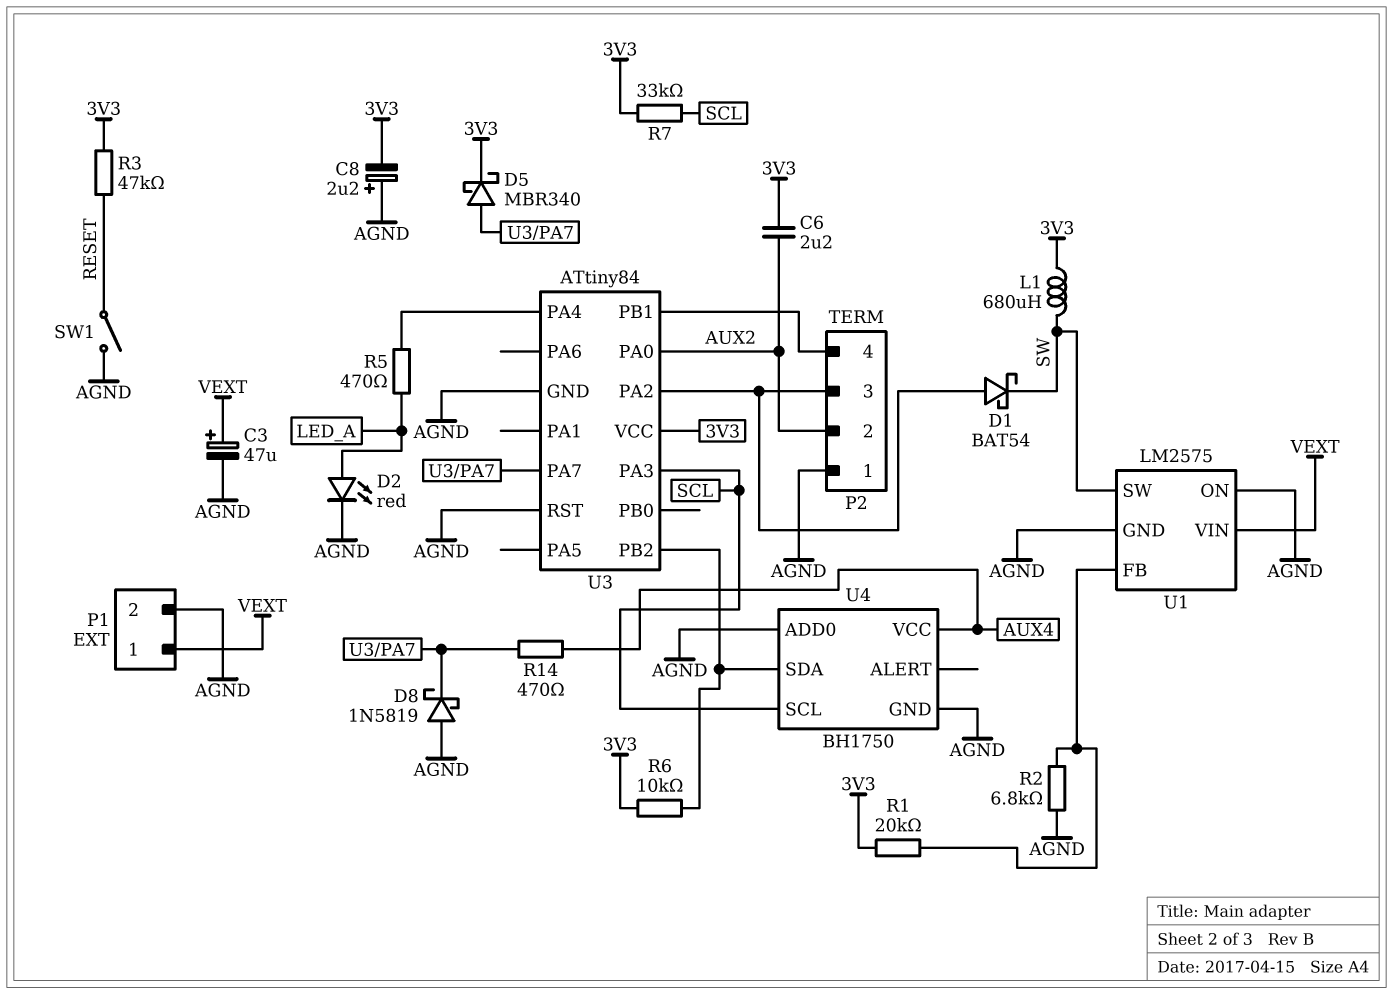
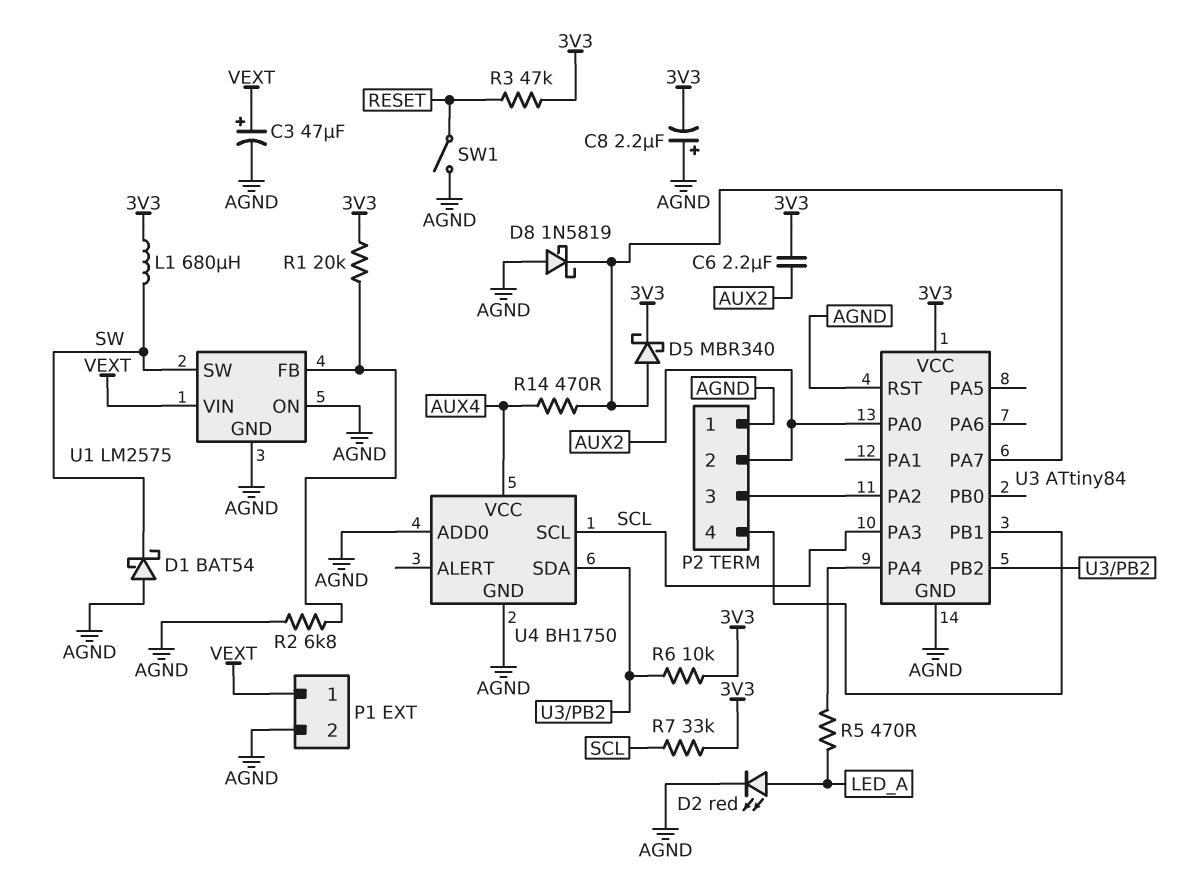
D1: schottky BAT54 (A P2/3, K SW) -> schottky BAT54 (A AGND, K SW)

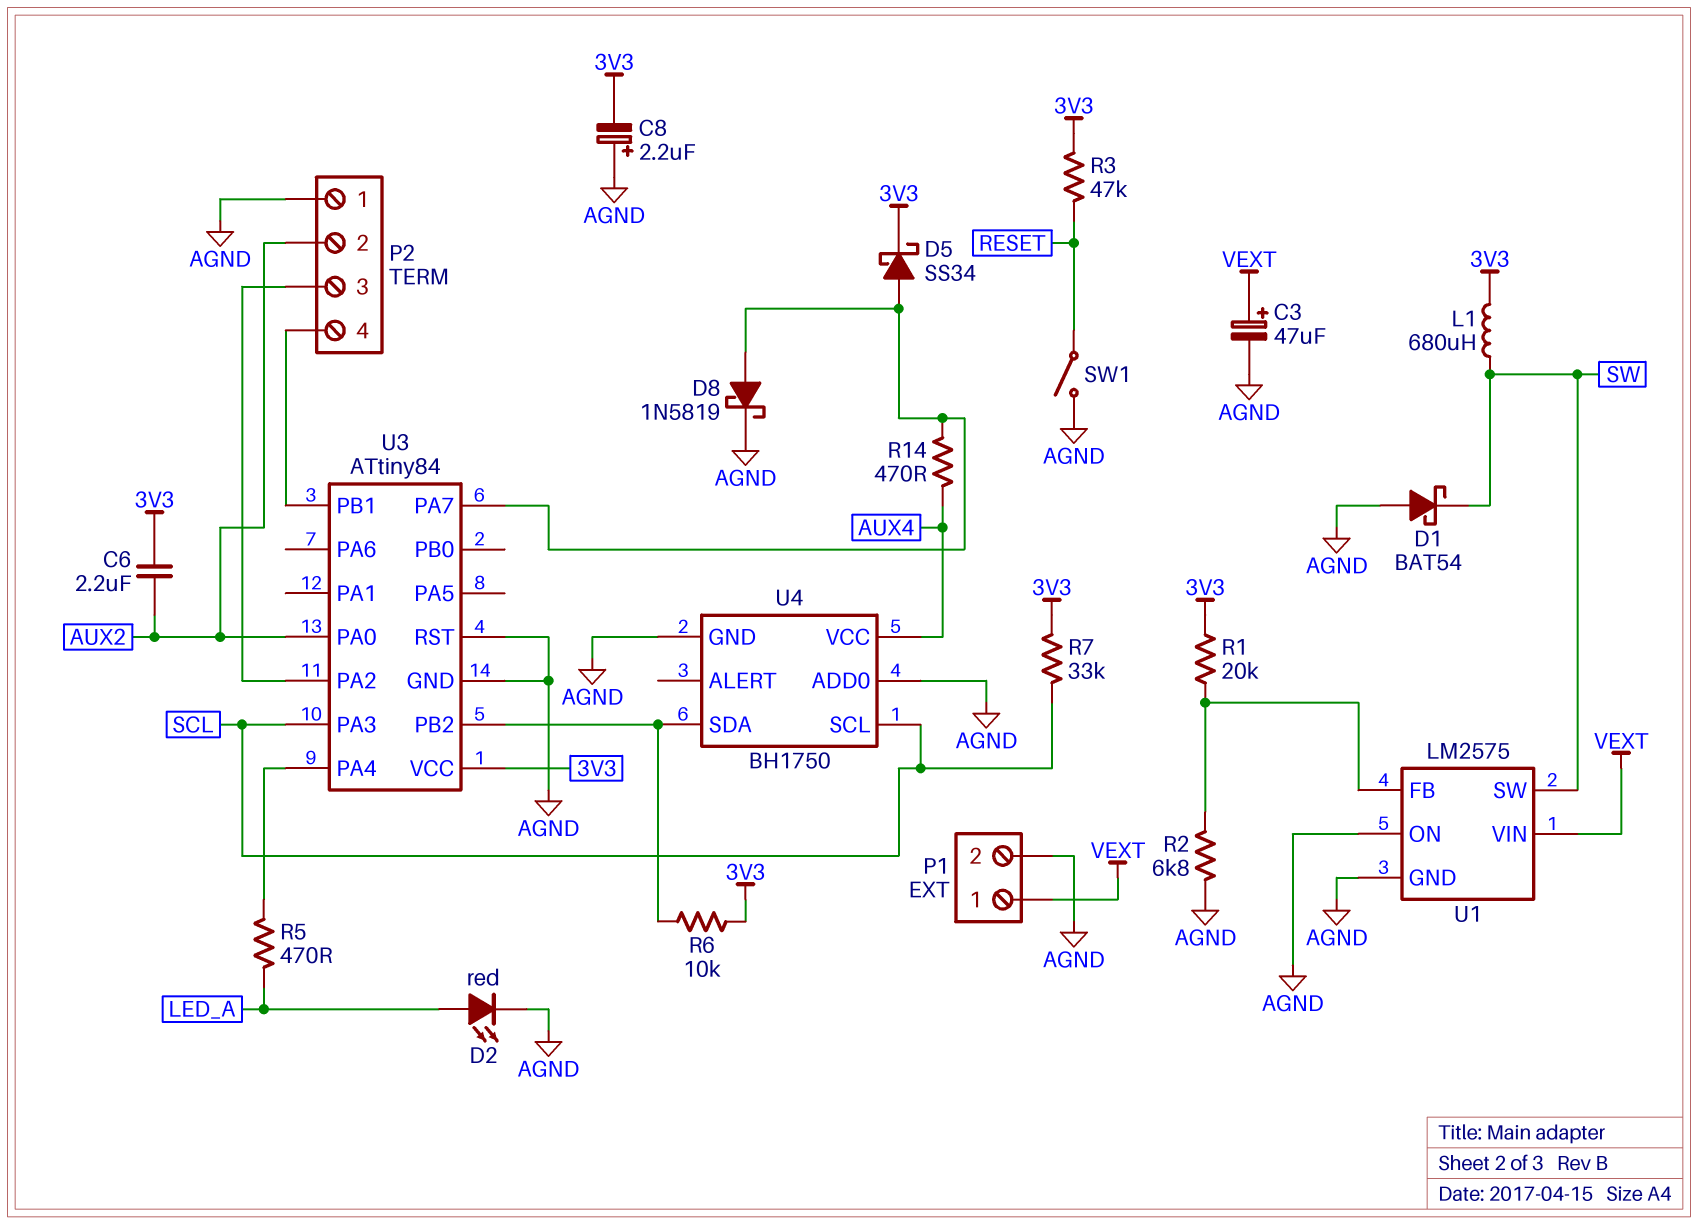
D5: schottky MBR340 (A U3/PA7, K 3V3) -> schottky SS34 (A U3/PA7, K 3V3)
D8: schottky 1N5819 (A AGND, K U3/PA7) -> schottky 1N5819 (A U3/PA7, K AGND)

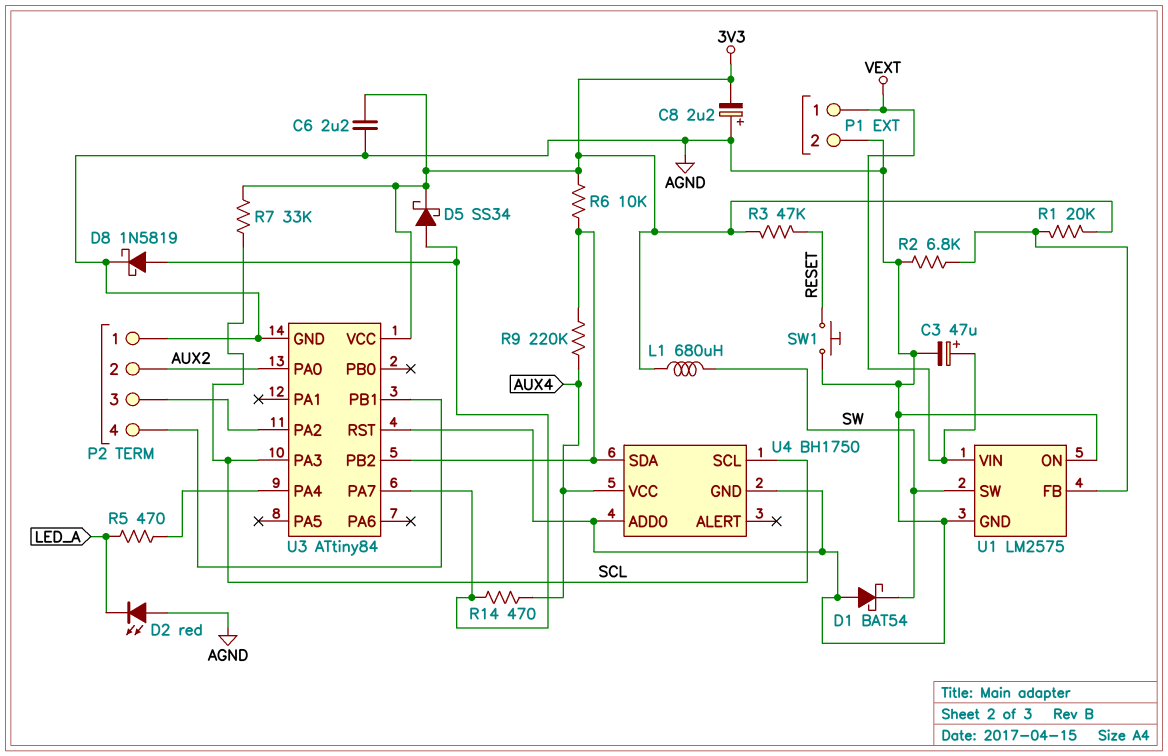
C6: 2.2uF (3V3, AUX2) -> 2.2uF (3V3, AGND)
D2: LED red (A LED_A, K AGND) -> LED red (A AGND, K LED_A)
R9: none -> 220k (AUX4, U3/PB2)
SW1: switch (AGND, RESET) -> button (AGND, RESET)

